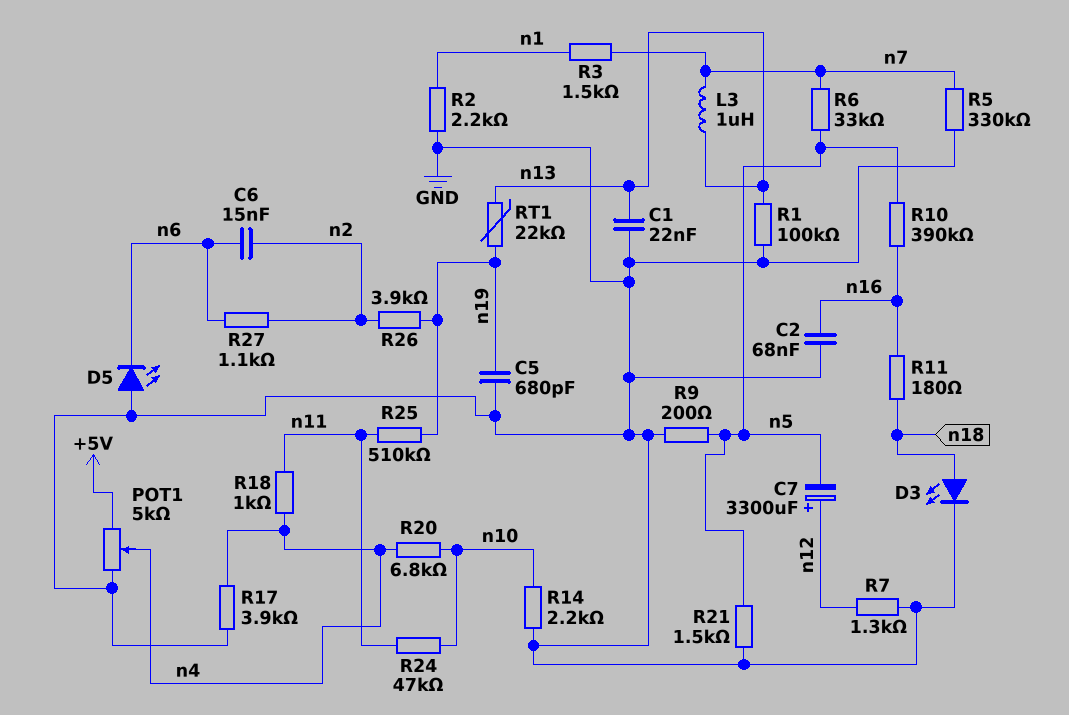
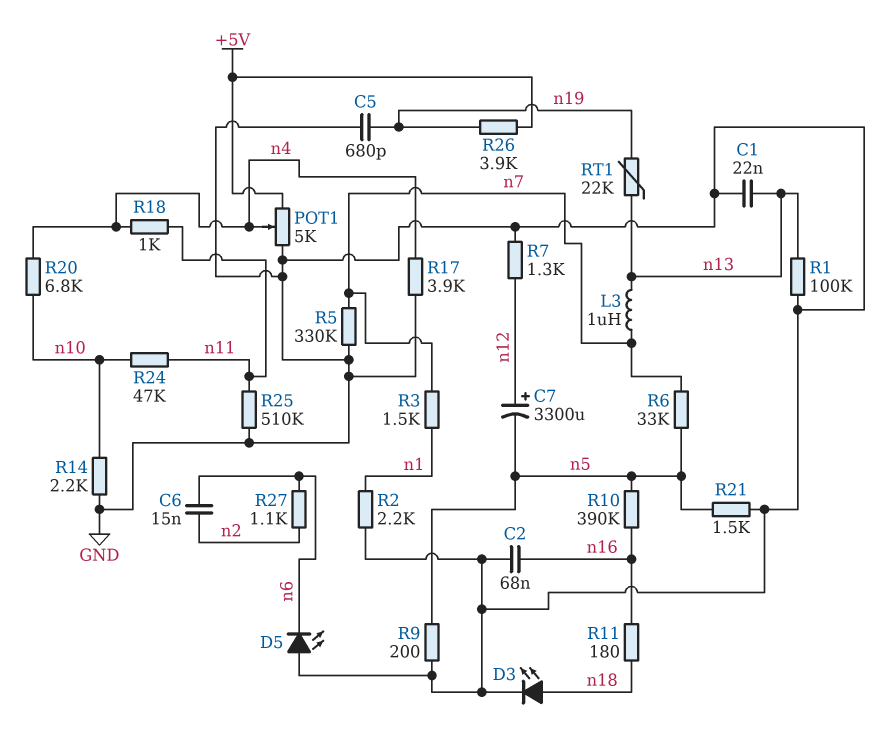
R25: 510k (n11, n19) -> 510k (GND, n11)
R26: 3.9k (n2, n19) -> 3.9k (+5V, n19)

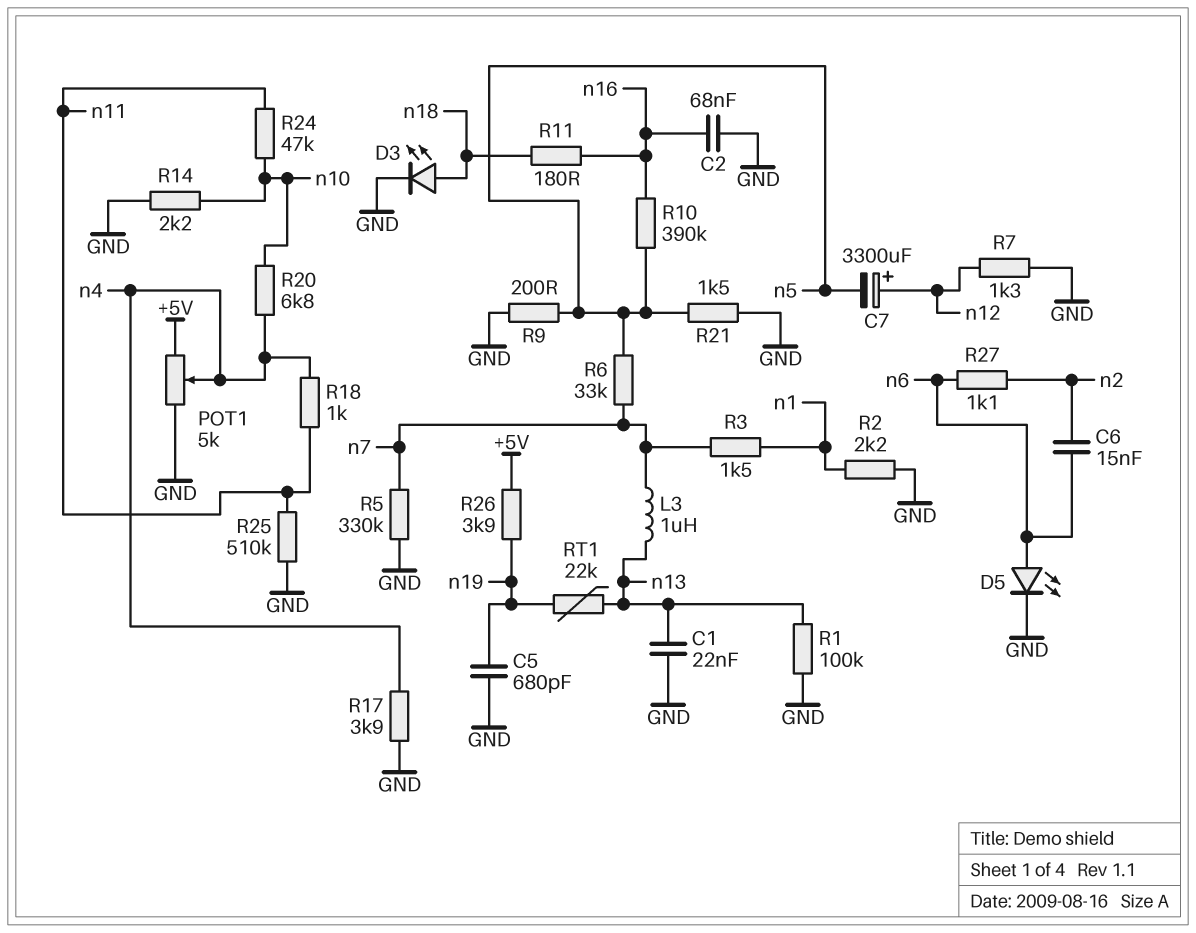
D5: LED (A GND, K n6) -> LED (A n6, K GND)

